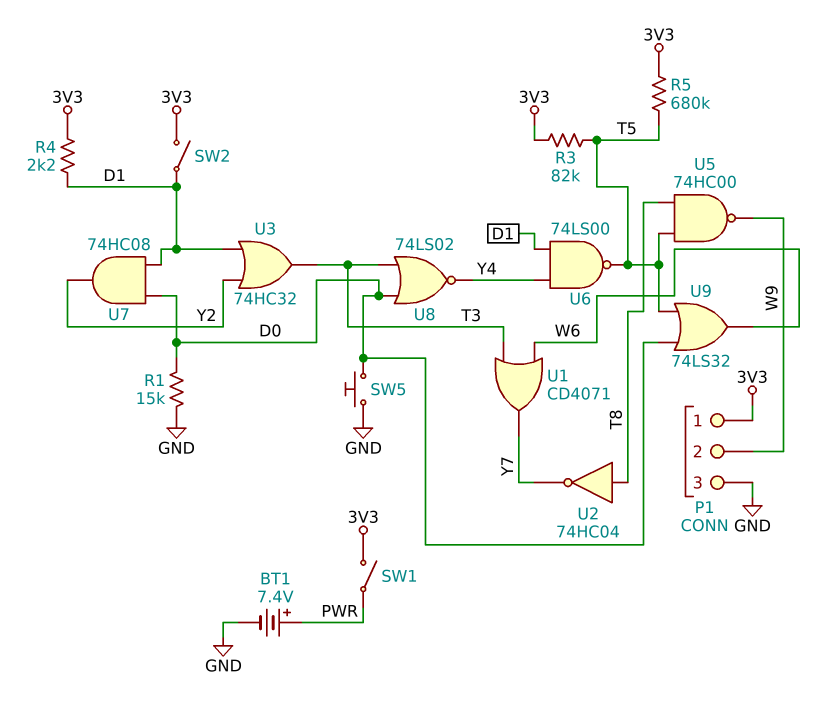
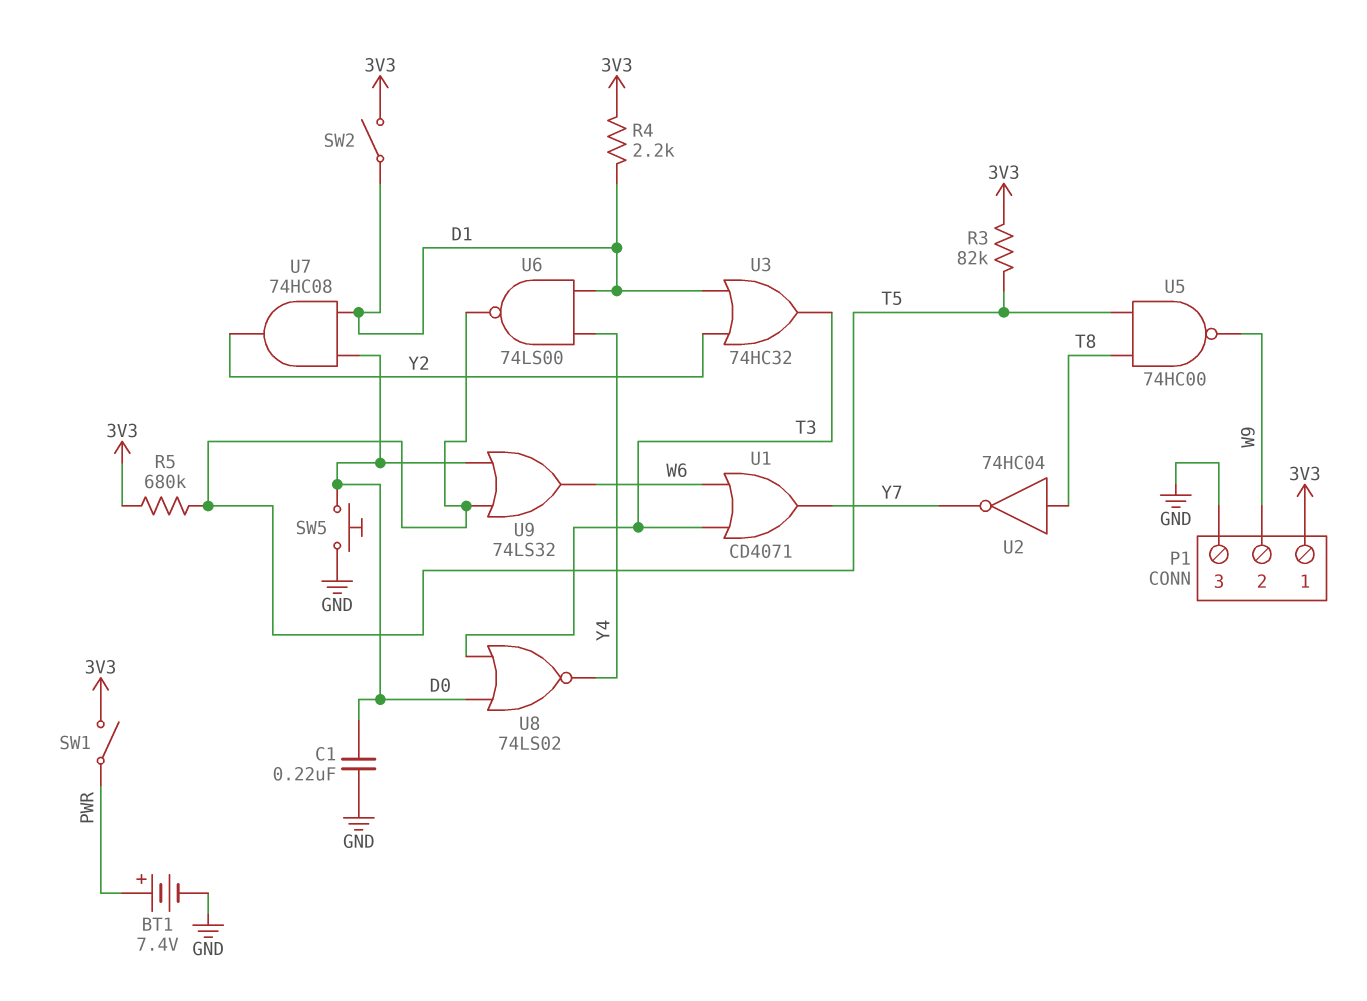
C1: none -> 220nF (D0, GND)
R1: 15k (D0, GND) -> none

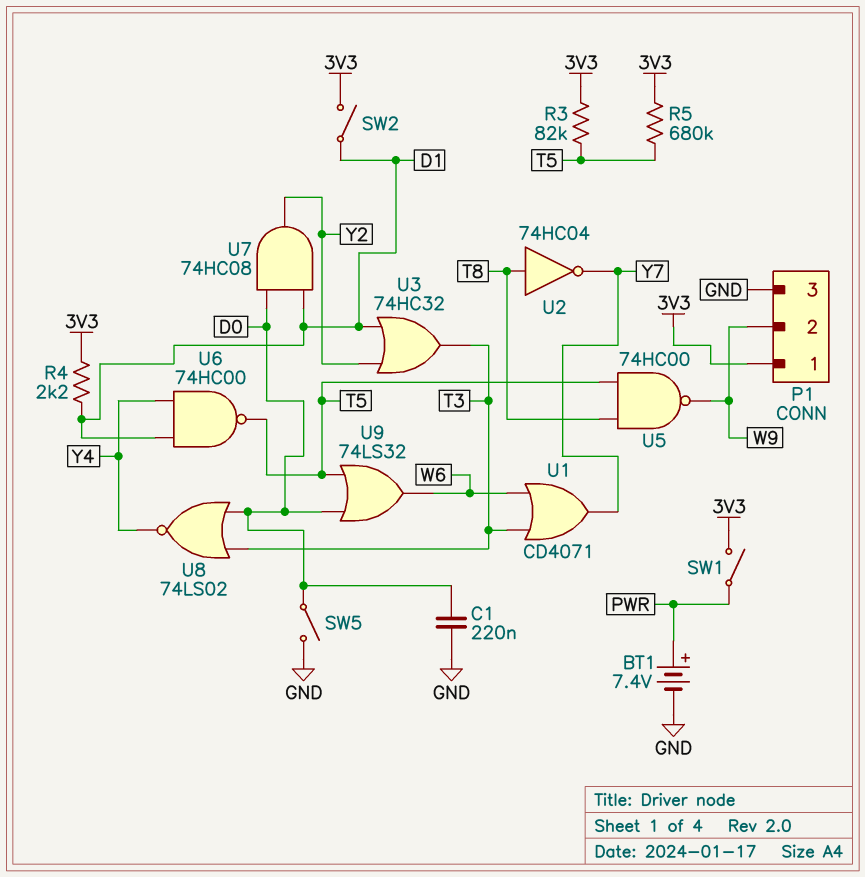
SW5: button (D0, GND) -> switch (D0, GND)
U6: NAND 74LS00 (in D1, in Y4, out T5) -> NAND 74HC00 (in D1, in Y4, out T5)

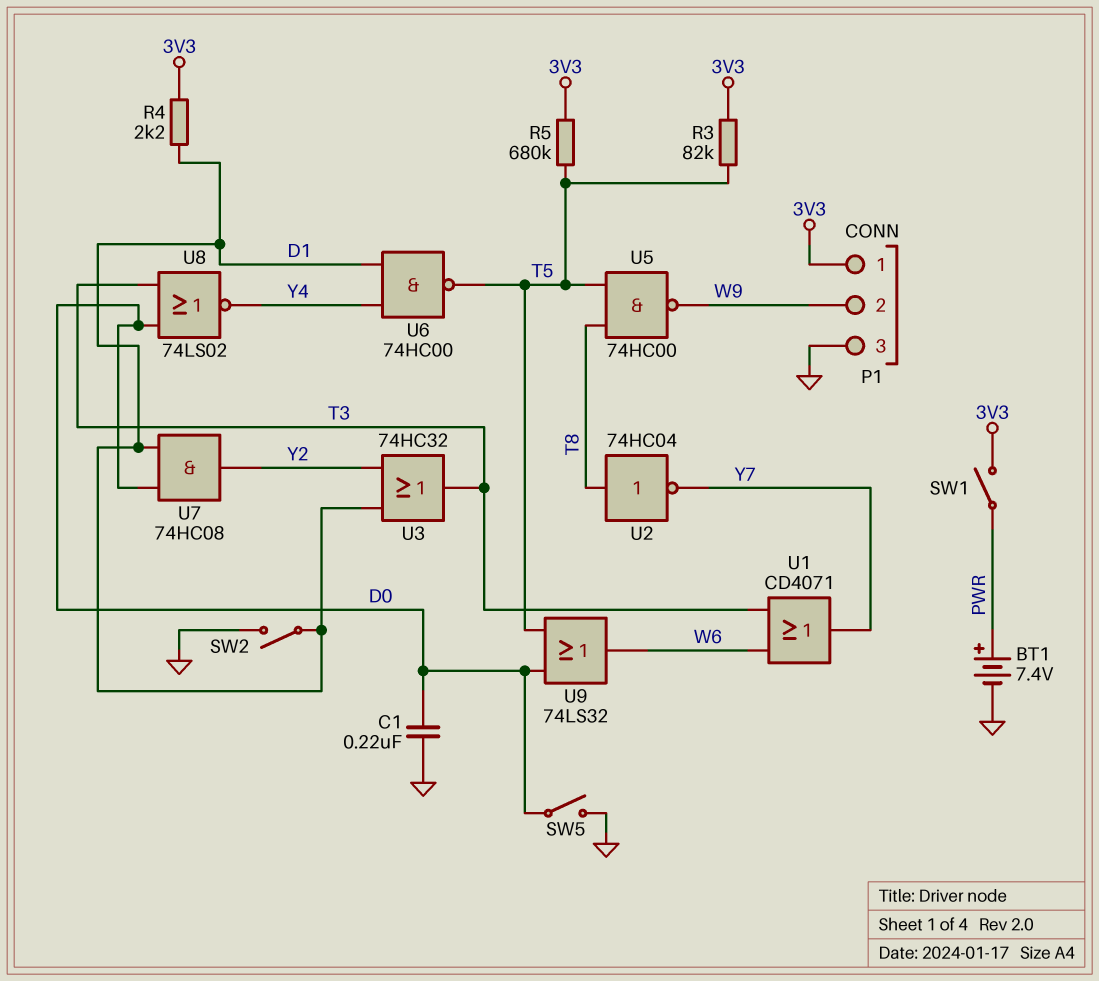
SW2: switch (3V3, D1) -> switch (D1, GND)

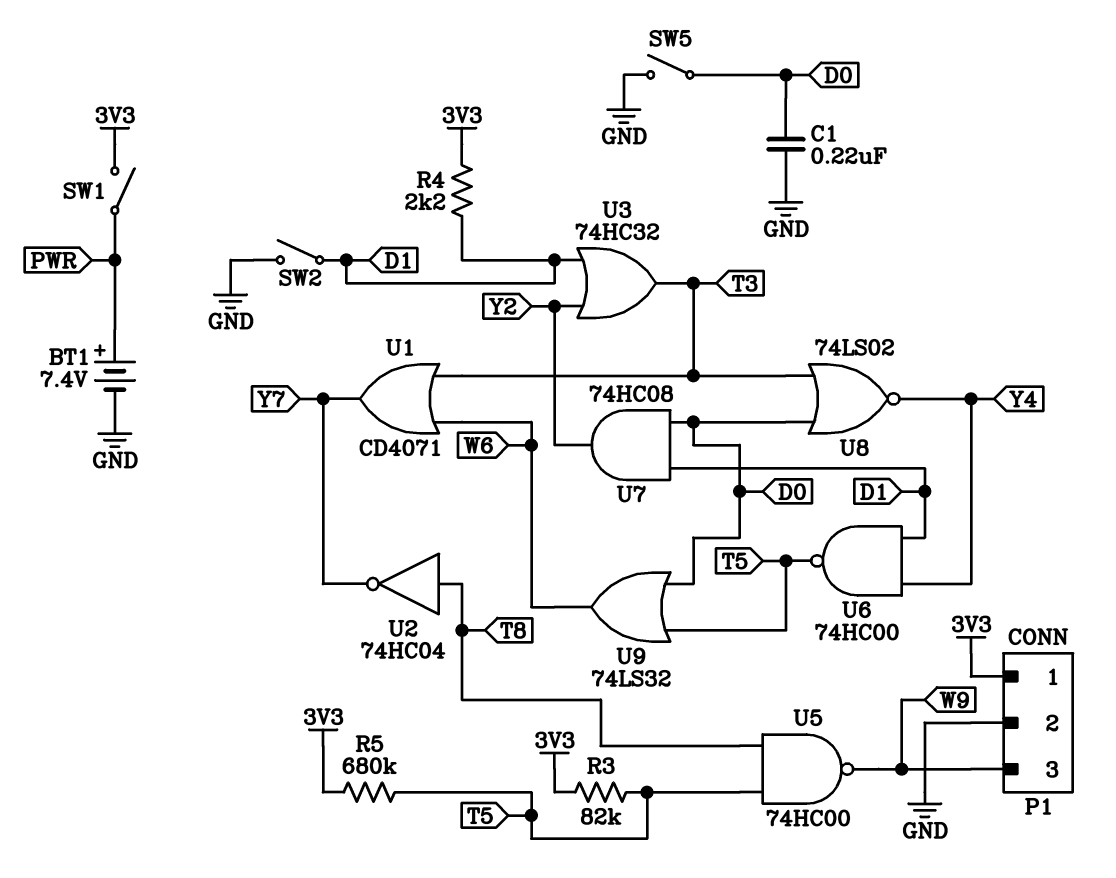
P1 pin 2: W9 -> GND
P1 pin 3: GND -> W9

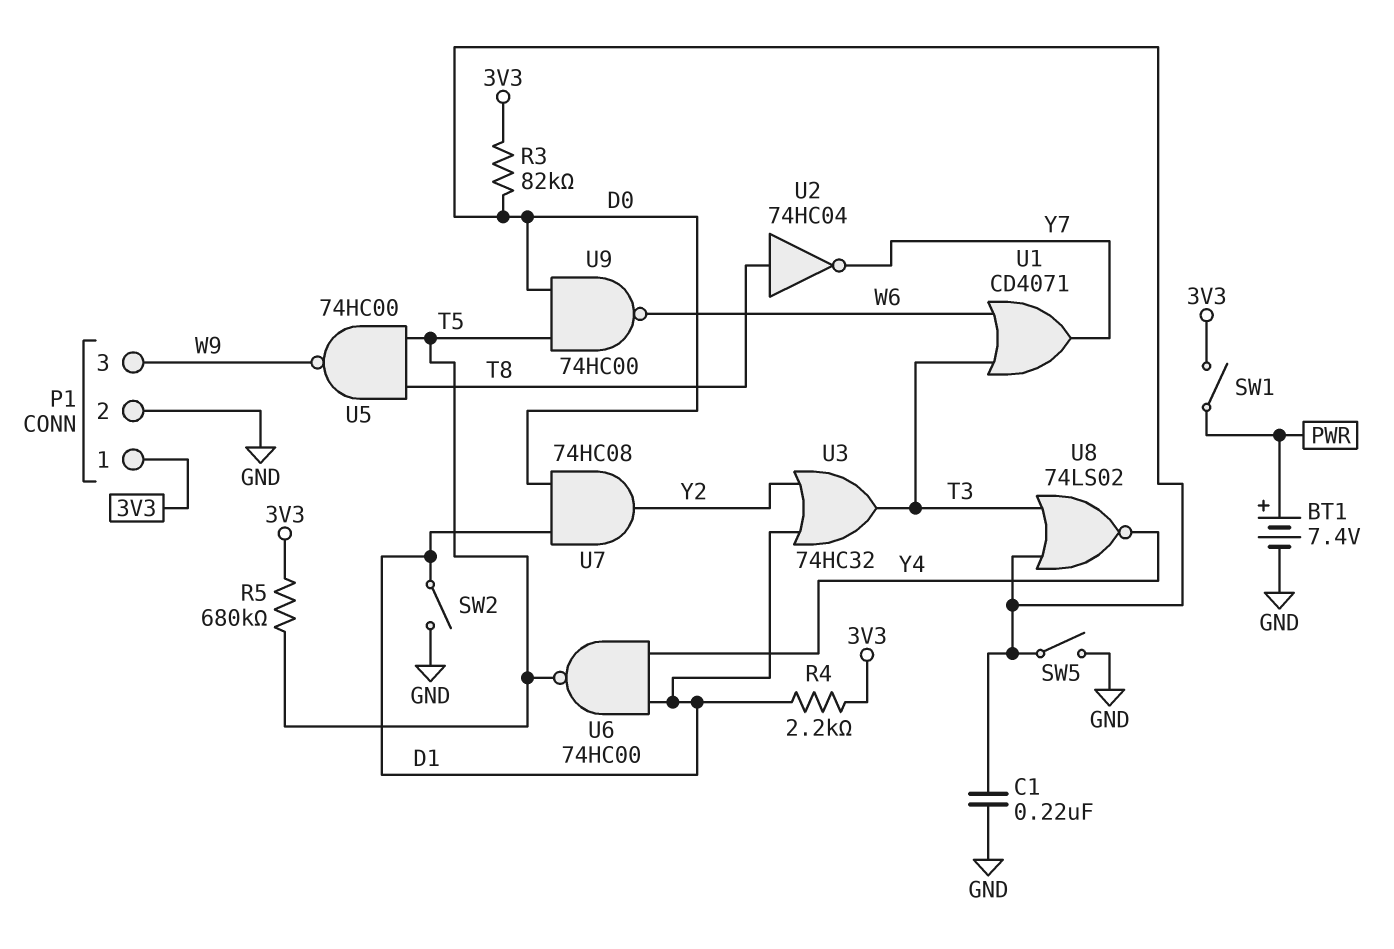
R3: 82k (3V3, T5) -> 82k (3V3, D0)
U9: OR 74LS32 (in D0, in T5, out W6) -> NAND 74HC00 (in D0, in T5, out W6)

